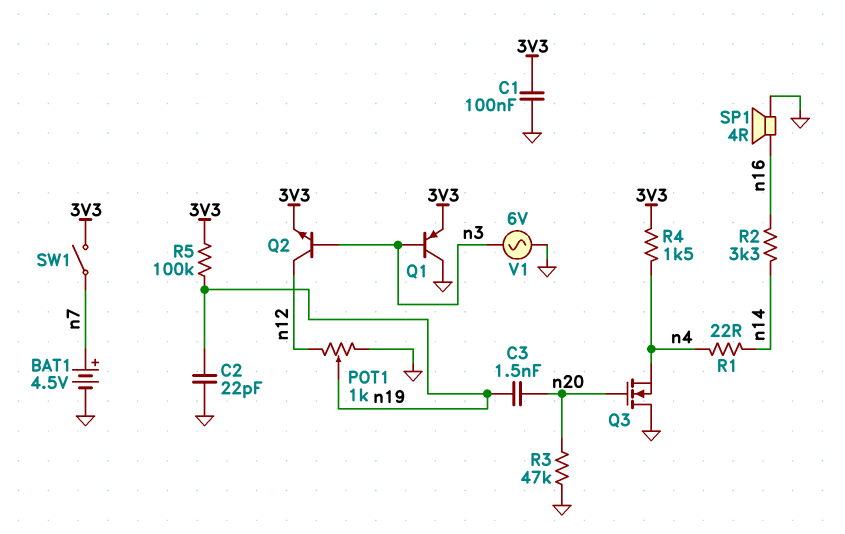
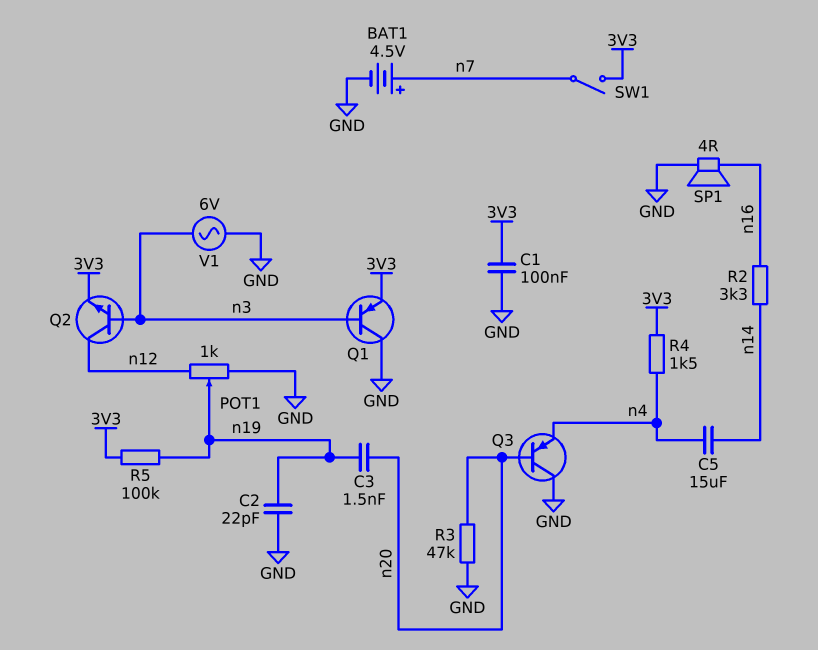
C5: none -> 15uF (n4, n14)
Q3: NMOS (G n20, D GND, S n4) -> PNP (B n20, C GND, E n4)
R1: 22 (n4, n14) -> none

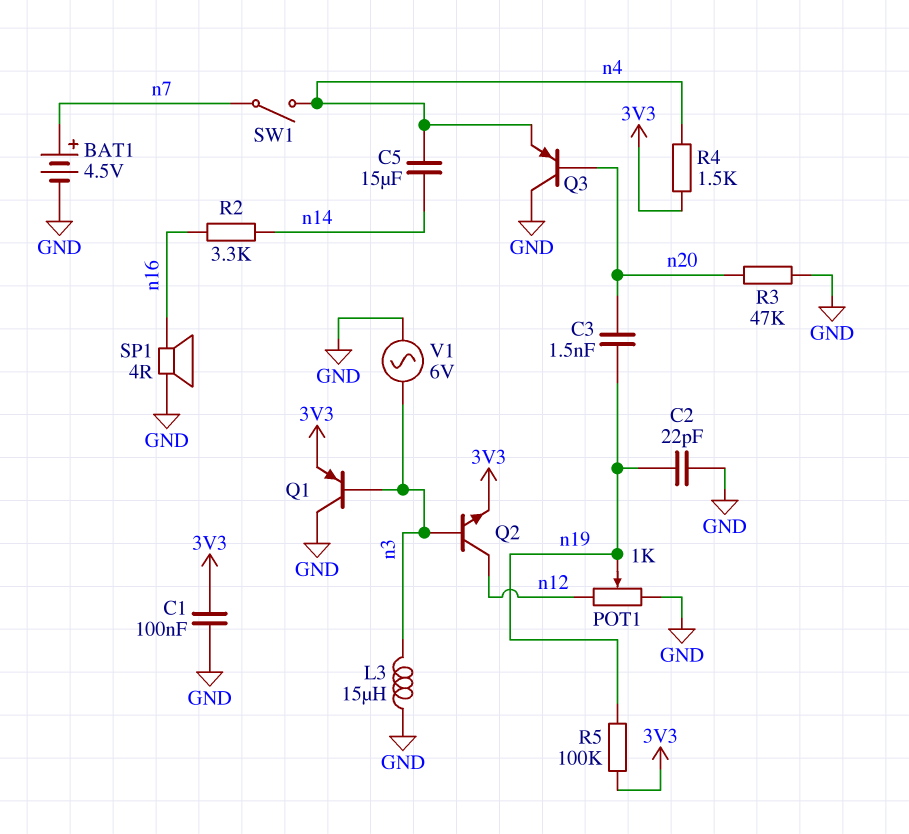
L3: none -> 15uH (GND, n3)
SW1: switch (3V3, n7) -> switch (n4, n7)

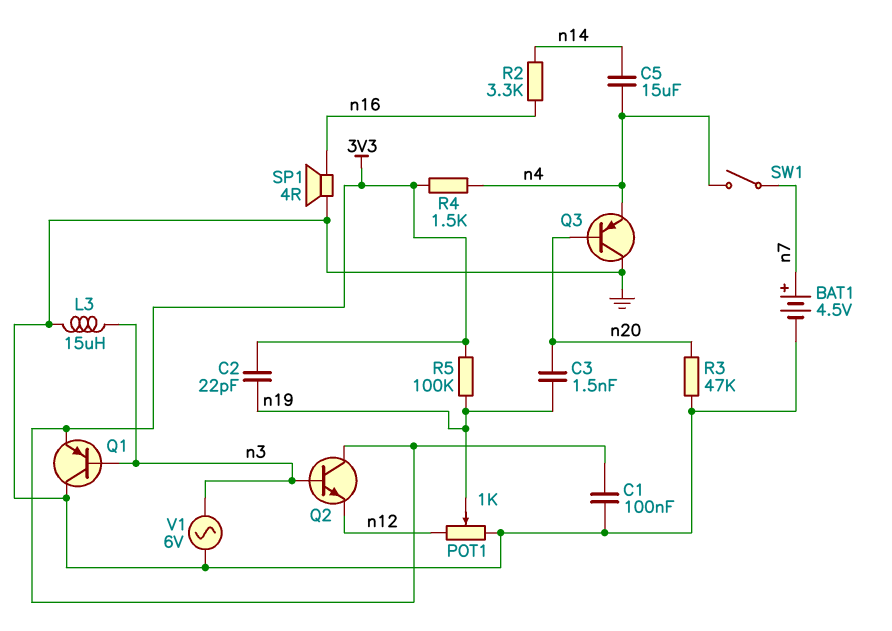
C2: 22pF (GND, n19) -> 22pF (3V3, n19)
Q2: NPN (B n3, C n12, E 3V3) -> NPN (B n3, C 3V3, E n12)

